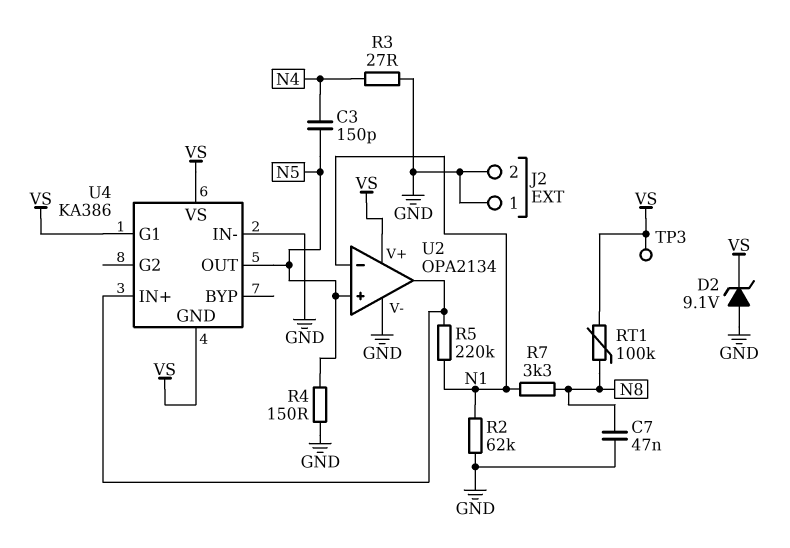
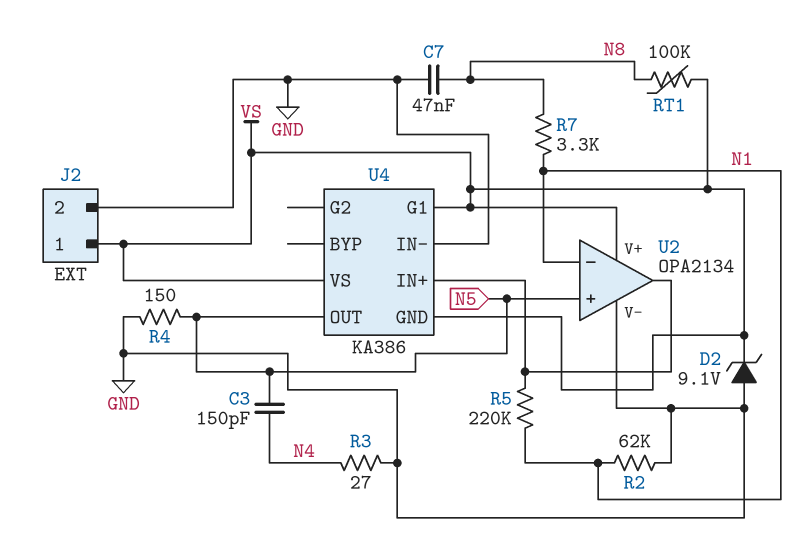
J2 pin 1: GND -> VS
TP3: test point (VS) -> none

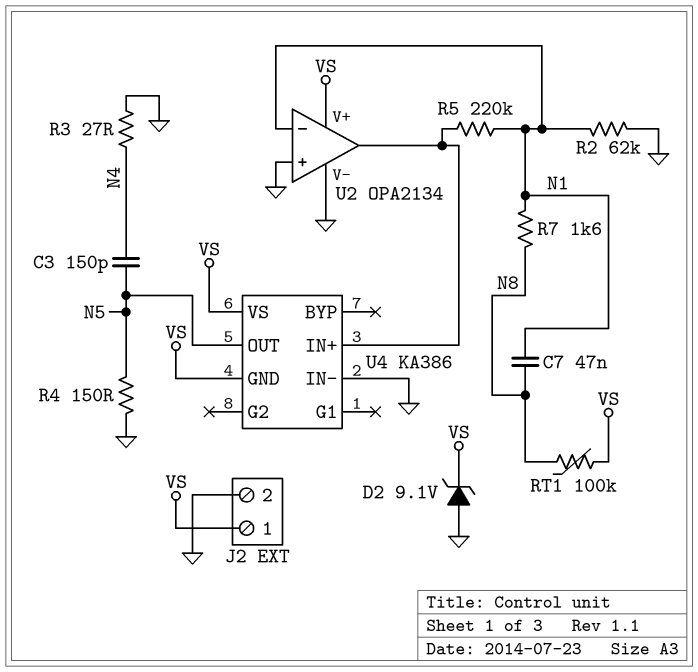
C7: 47nF (GND, N8) -> 47nF (N1, N8)
R7: 3.3k (N1, N8) -> 1.6k (N1, N8)
U2 pin in+: N5 -> GND
U4 pin G1: VS -> none

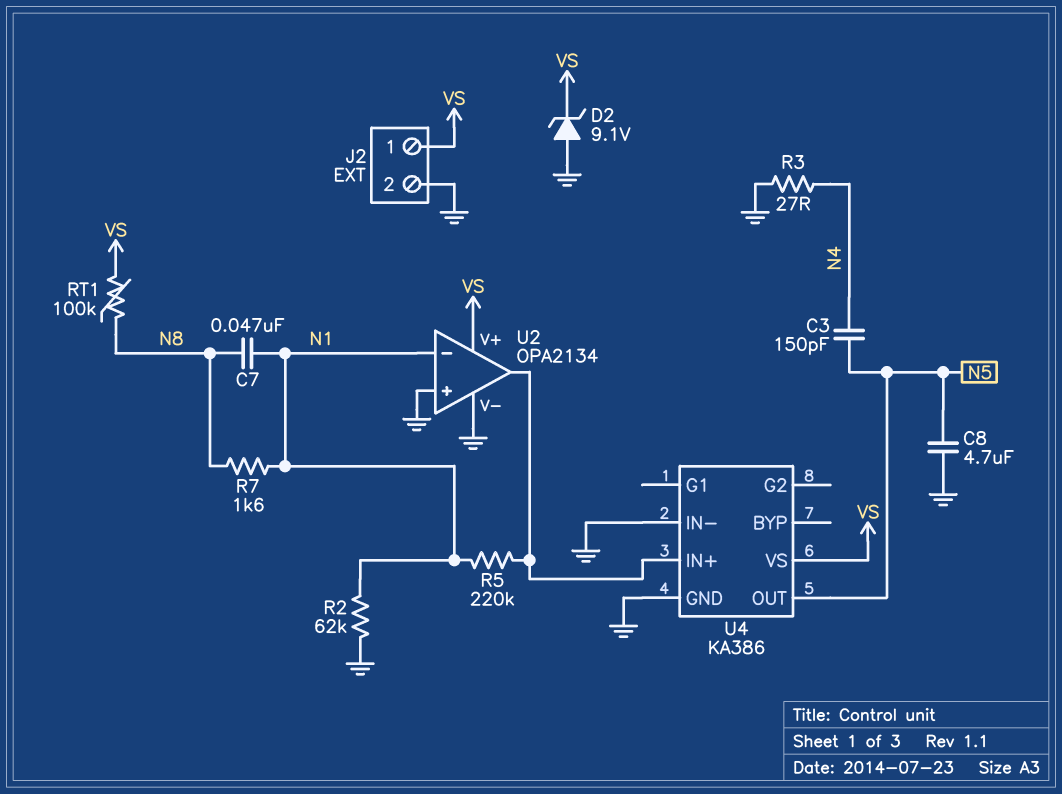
C8: none -> 4.7uF (GND, N5)
R4: 150 (GND, N5) -> none
U4 pin GND: VS -> GND

